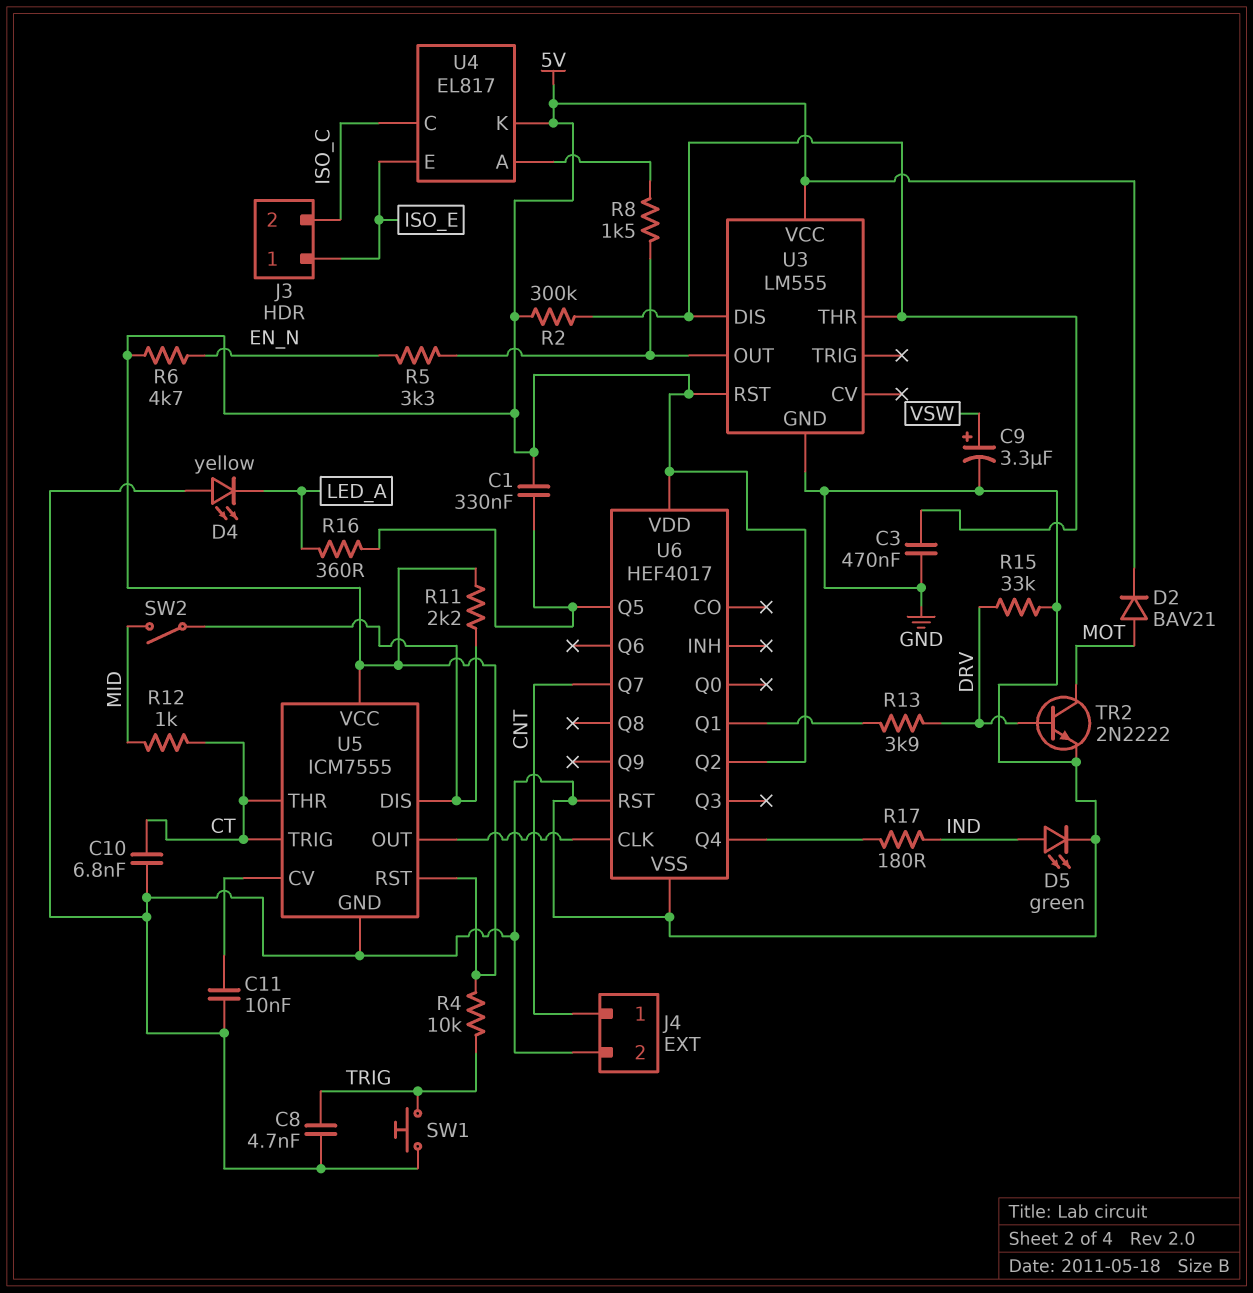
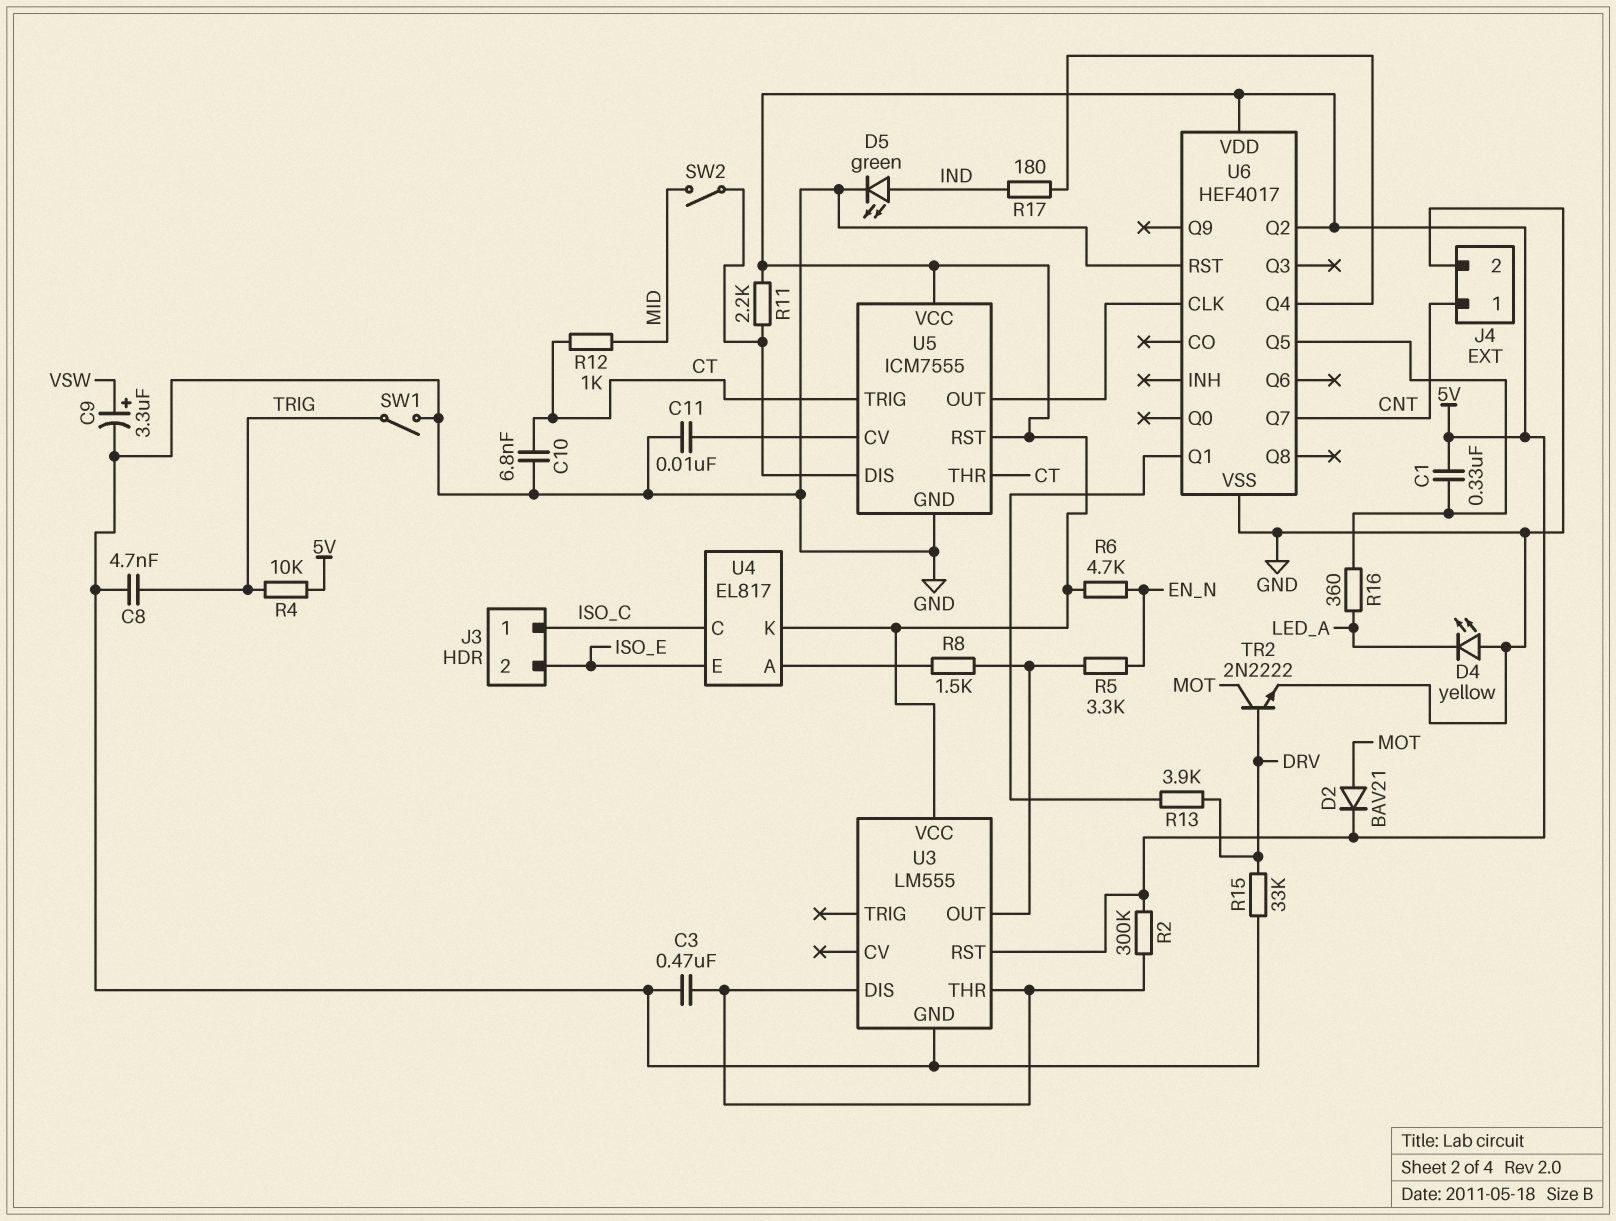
J3 pin 1: ISO_E -> ISO_C
J3 pin 2: ISO_C -> ISO_E
SW1: button (GND, TRIG) -> switch (GND, TRIG)

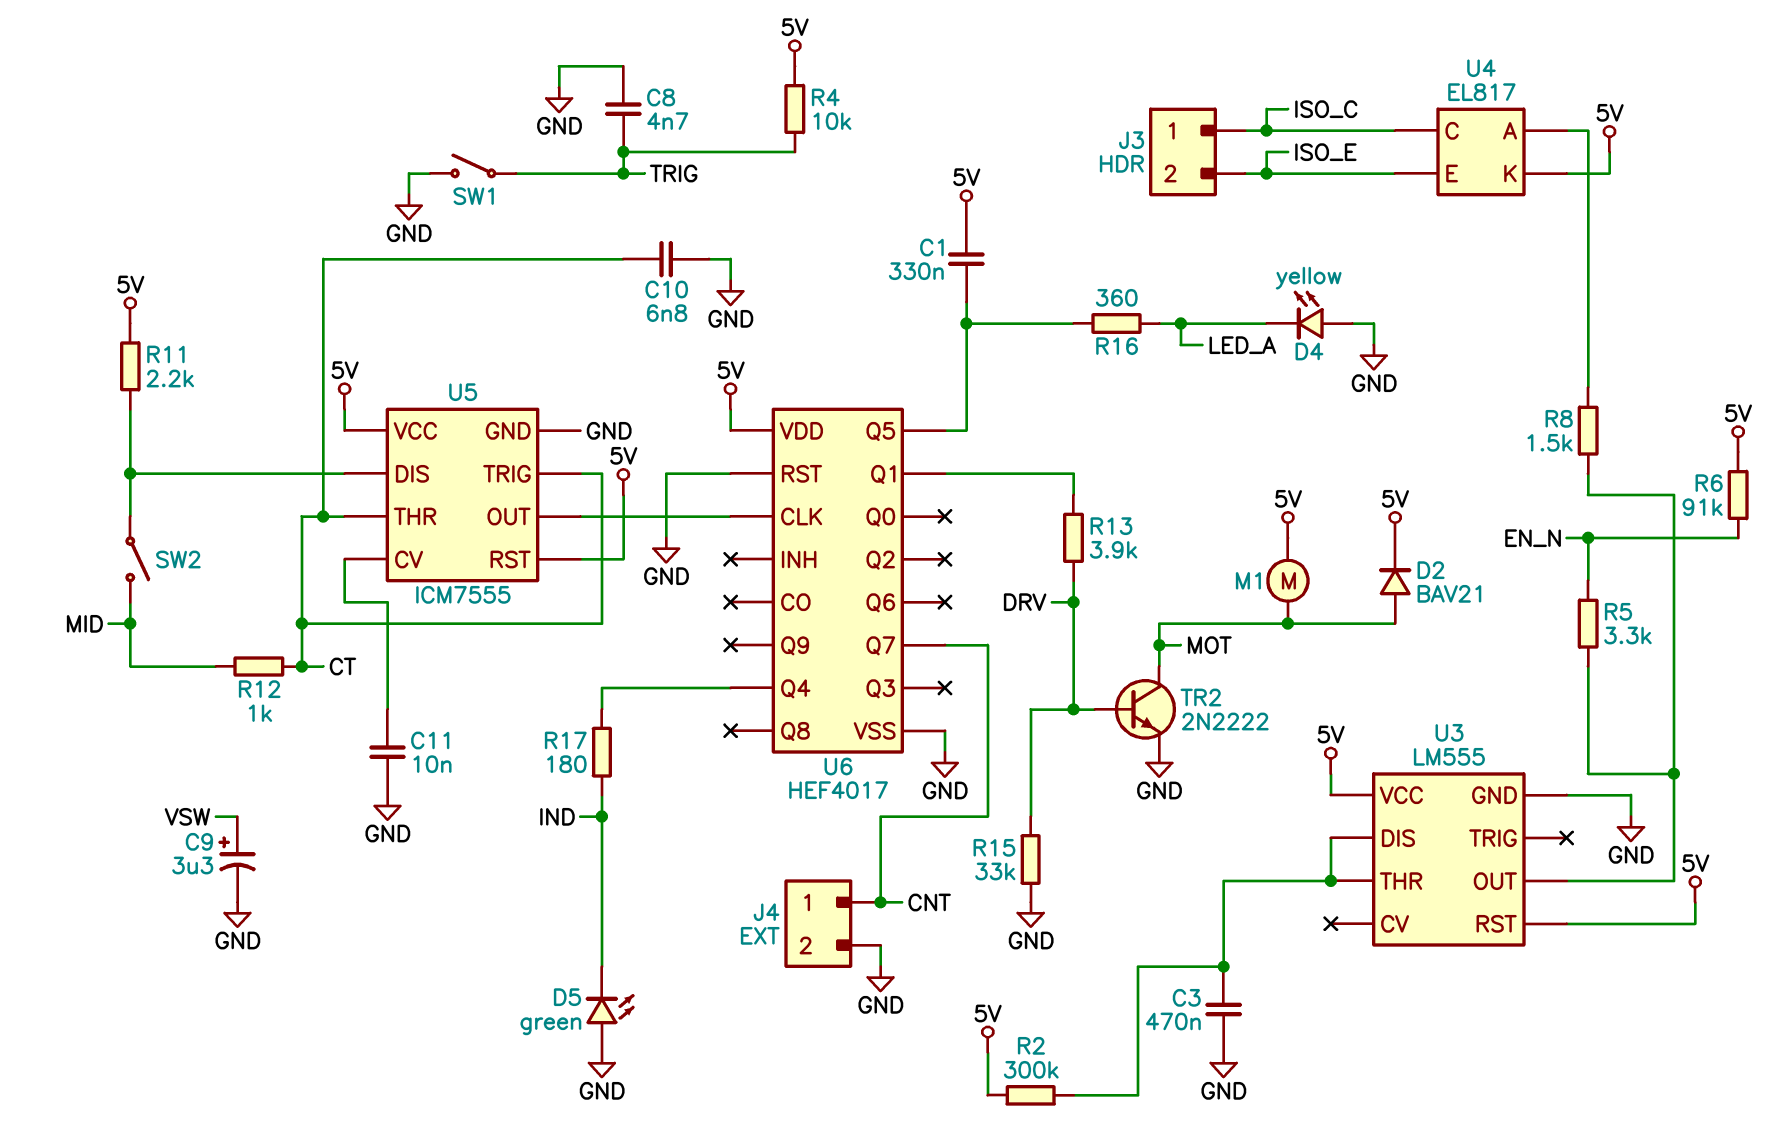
D5: LED green (A IND, K GND) -> LED green (A GND, K IND)
M1: none -> motor (5V, MOT)
R6: 4.7k (5V, EN_N) -> 91k (5V, EN_N)
U6 pin Q2: 5V -> none

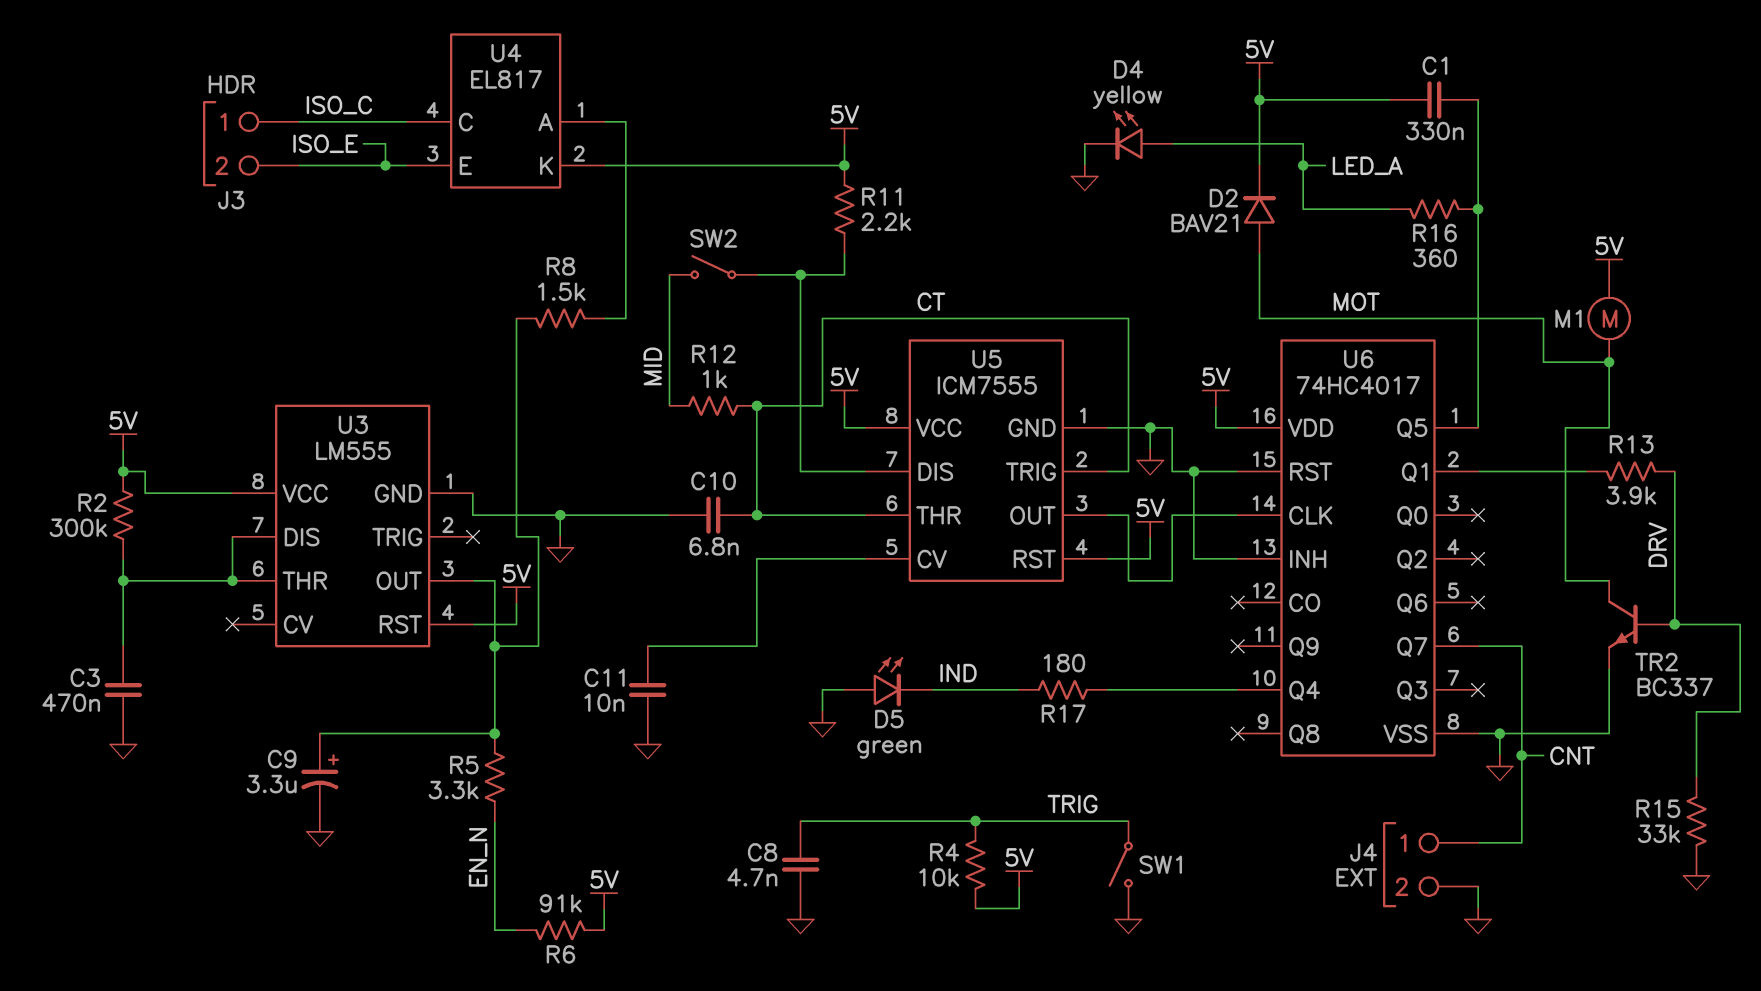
C9: 3.3uF (plus VSW, minus GND) -> 3.3uF (plus U3/OUT, minus GND)
D4: LED yellow (A GND, K LED_A) -> LED yellow (A LED_A, K GND)
TR2: NPN 2N2222 (B DRV, C MOT, E GND) -> NPN BC337 (B DRV, C MOT, E GND)
U6: HEF4017 -> 74HC4017
U6 pin INH: none -> GND

